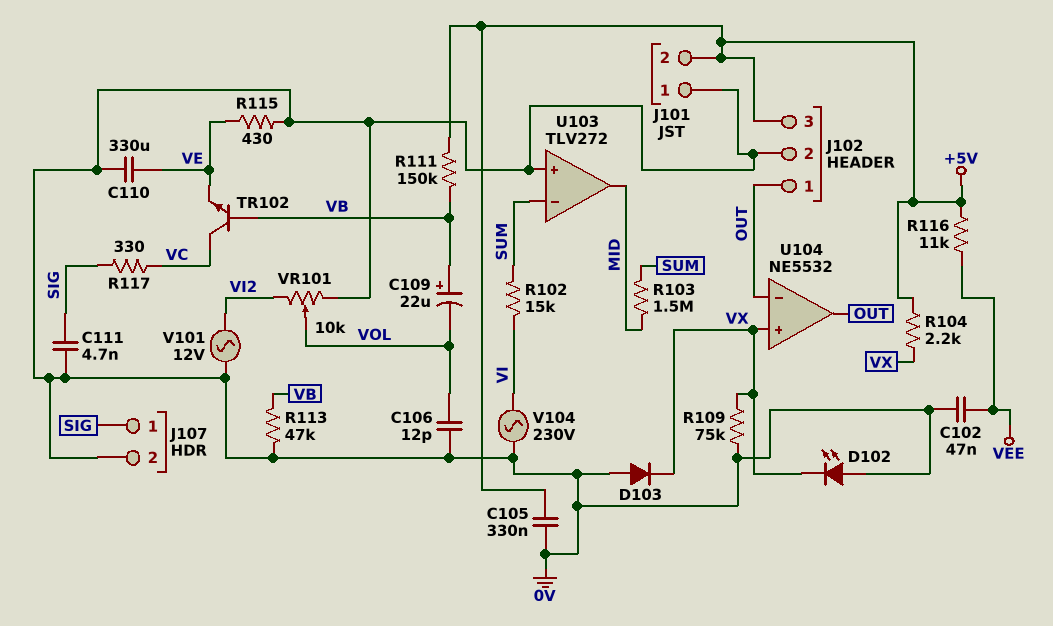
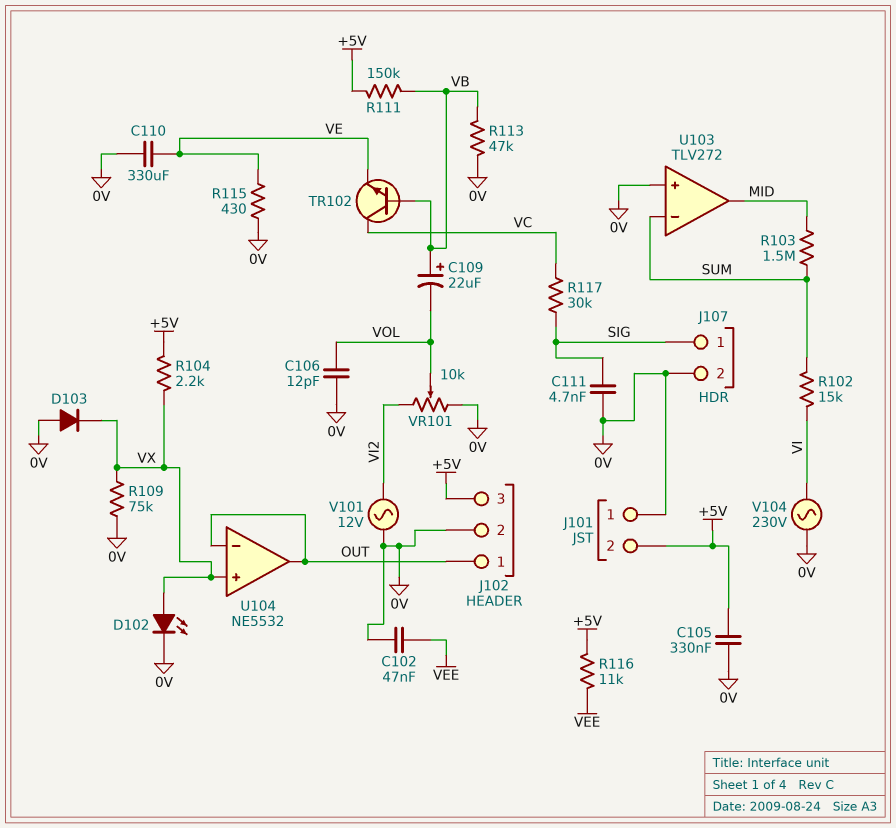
D102: LED (A 0V, K VX) -> LED (A VX, K 0V)
R117: 330 (SIG, VC) -> 30k (SIG, VC)

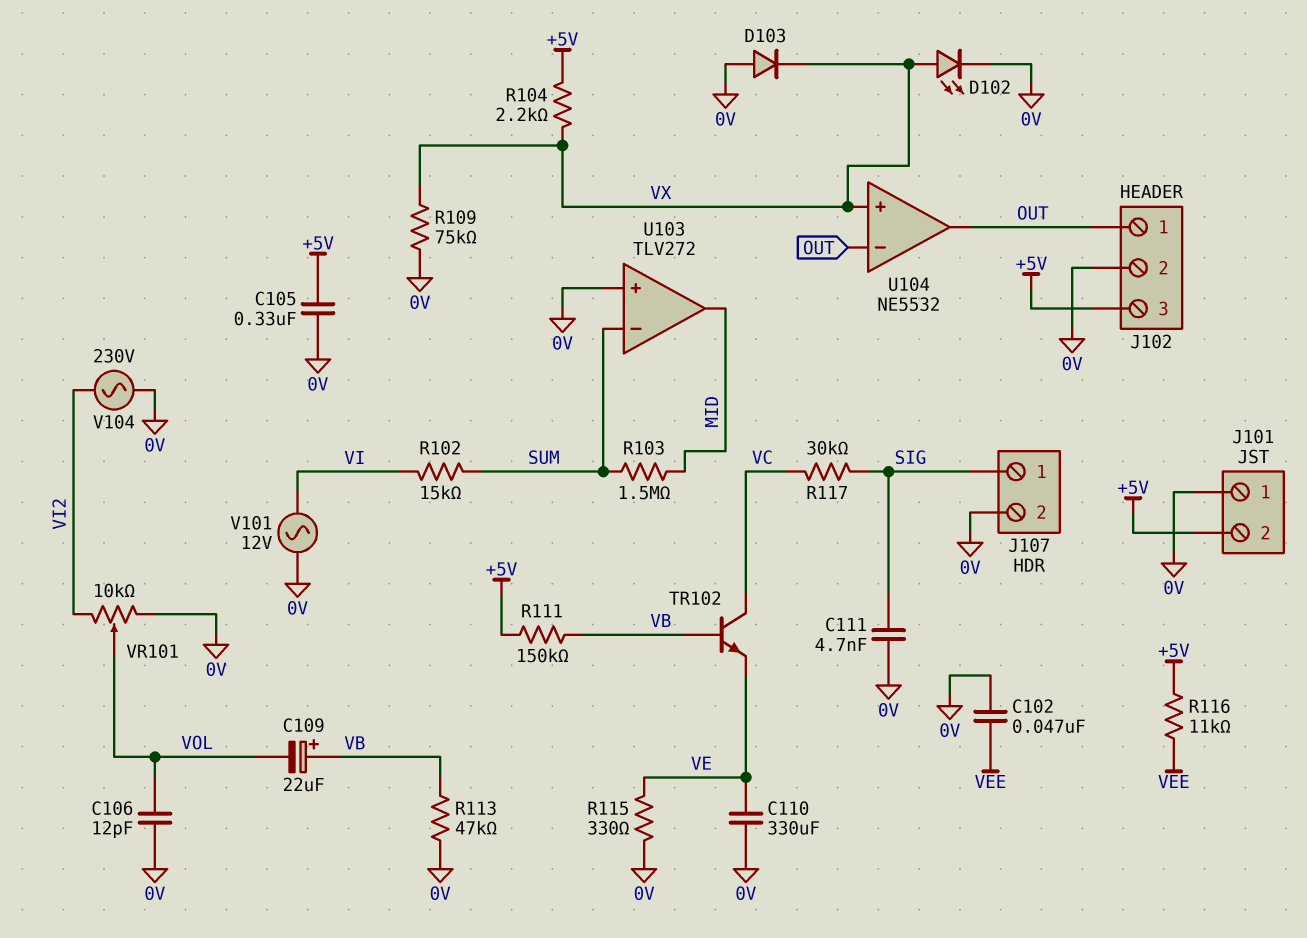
R115: 430 (0V, VE) -> 330 (0V, VE)
V101: AC 12V (0V, VI2) -> AC 12V (0V, VI)
V104: AC 230V (0V, VI) -> AC 230V (0V, VI2)

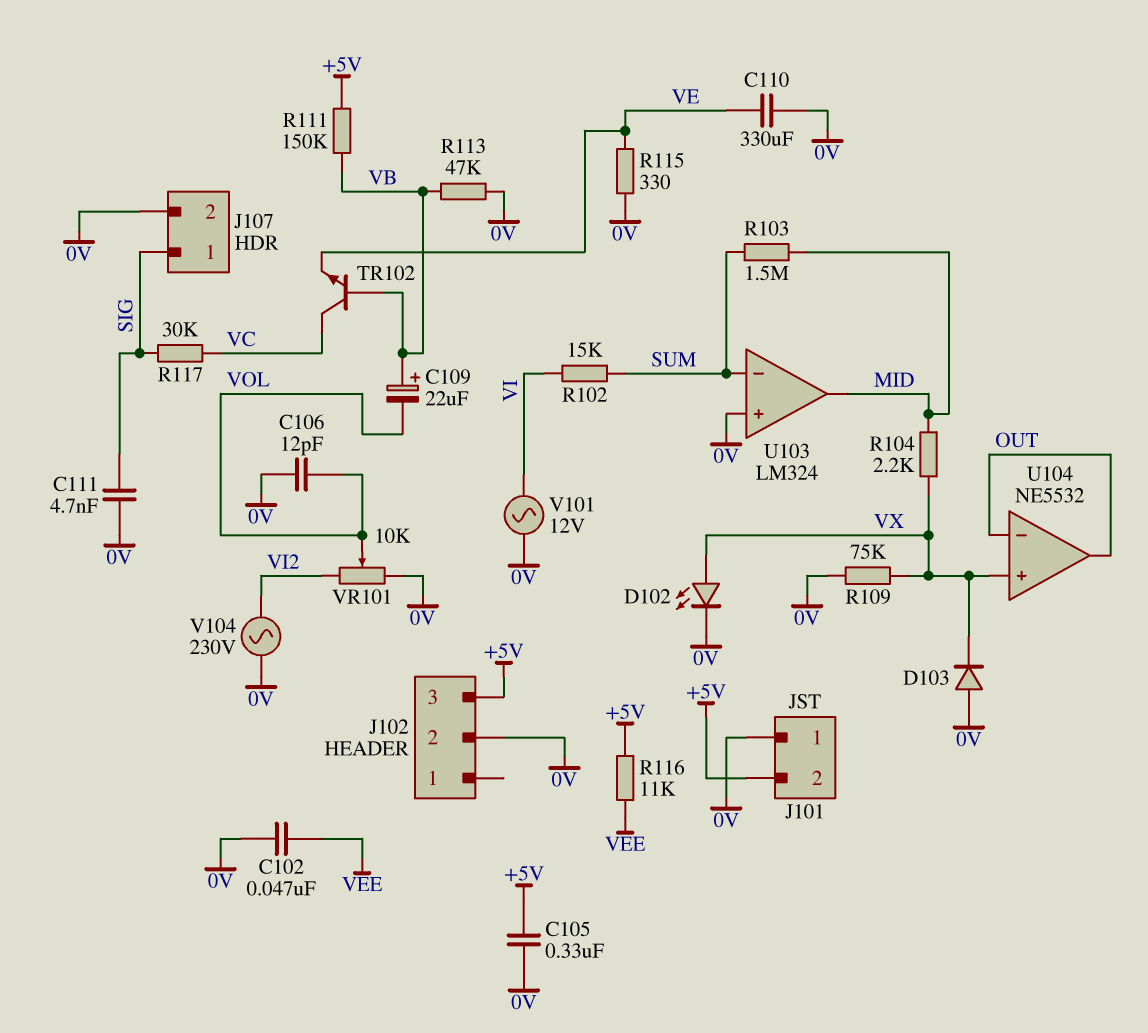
J102 pin 1: OUT -> none
R104: 2.2k (+5V, VX) -> 2.2k (MID, VX)
U103: TLV272 -> LM324

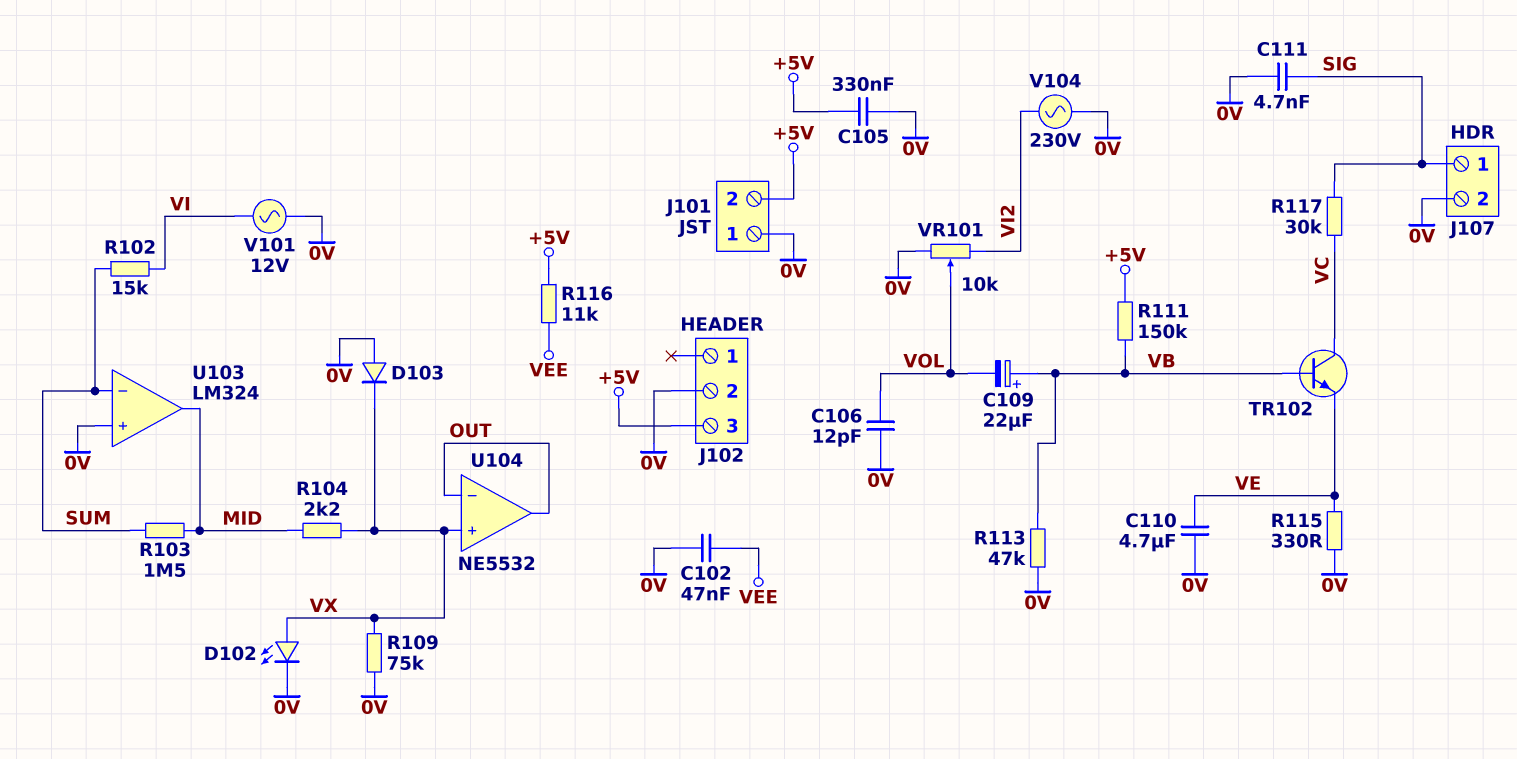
C110: 330uF (0V, VE) -> 4.7uF (0V, VE)

